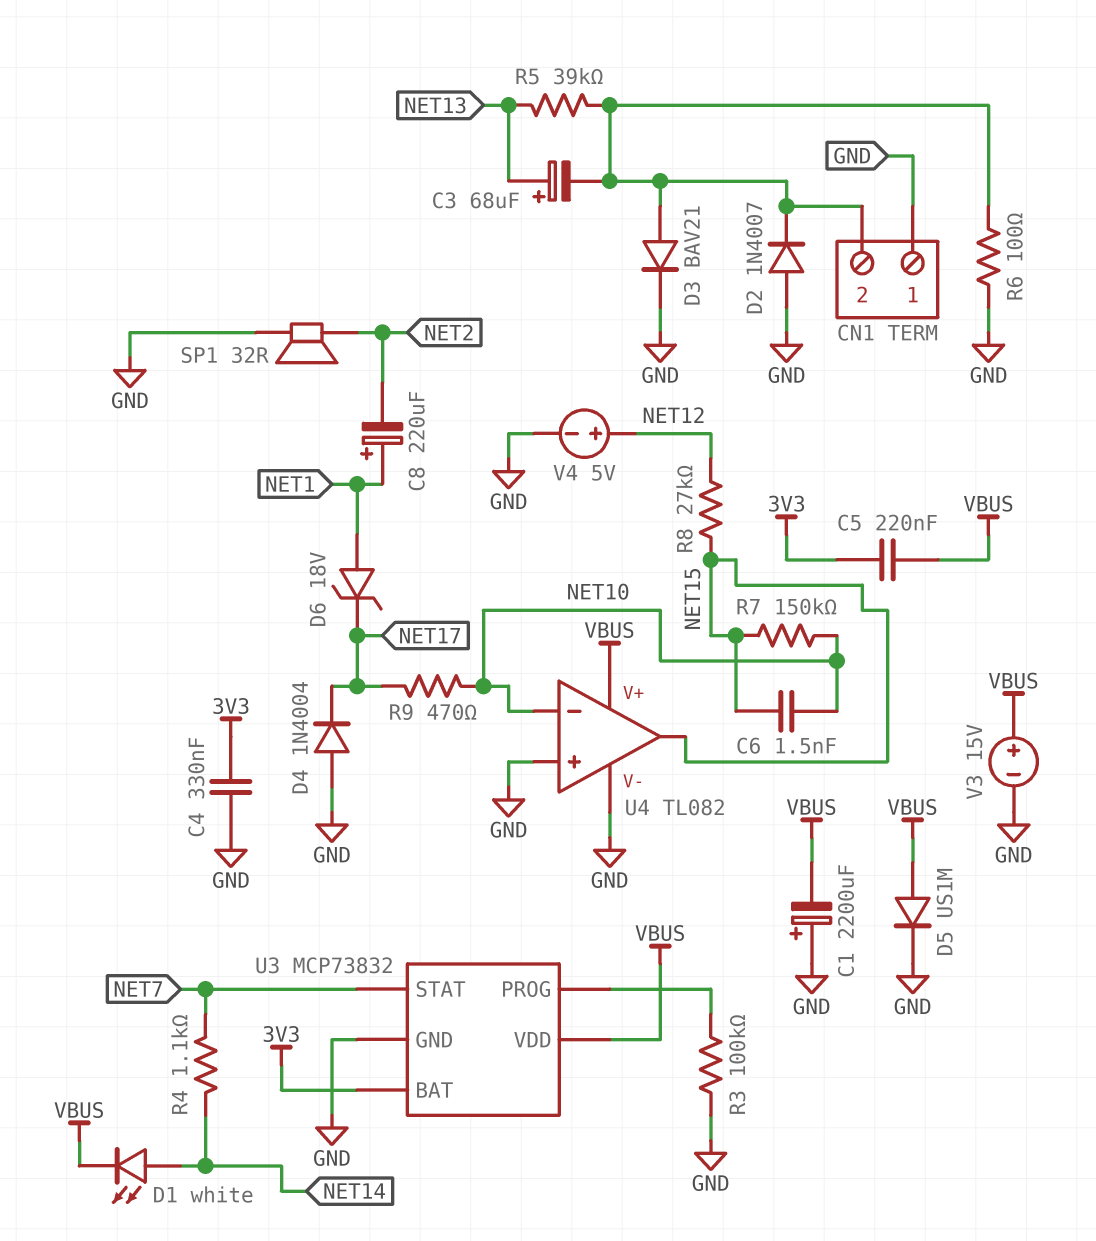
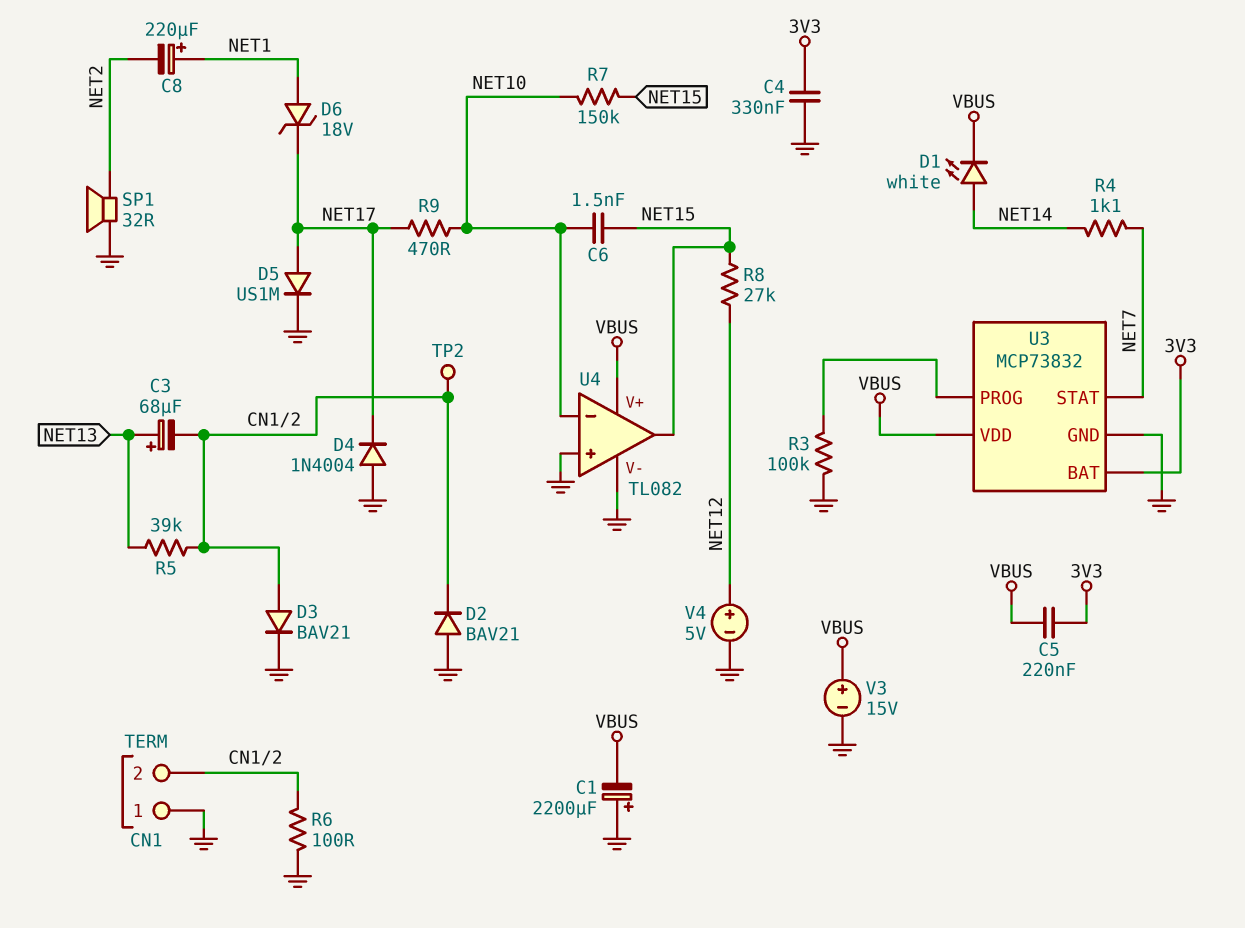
D2: diode 1N4007 (A GND, K CN1/2) -> diode BAV21 (A GND, K CN1/2)
D5: diode US1M (A VBUS, K GND) -> diode US1M (A NET17, K GND)
TP2: none -> test point (CN1/2)

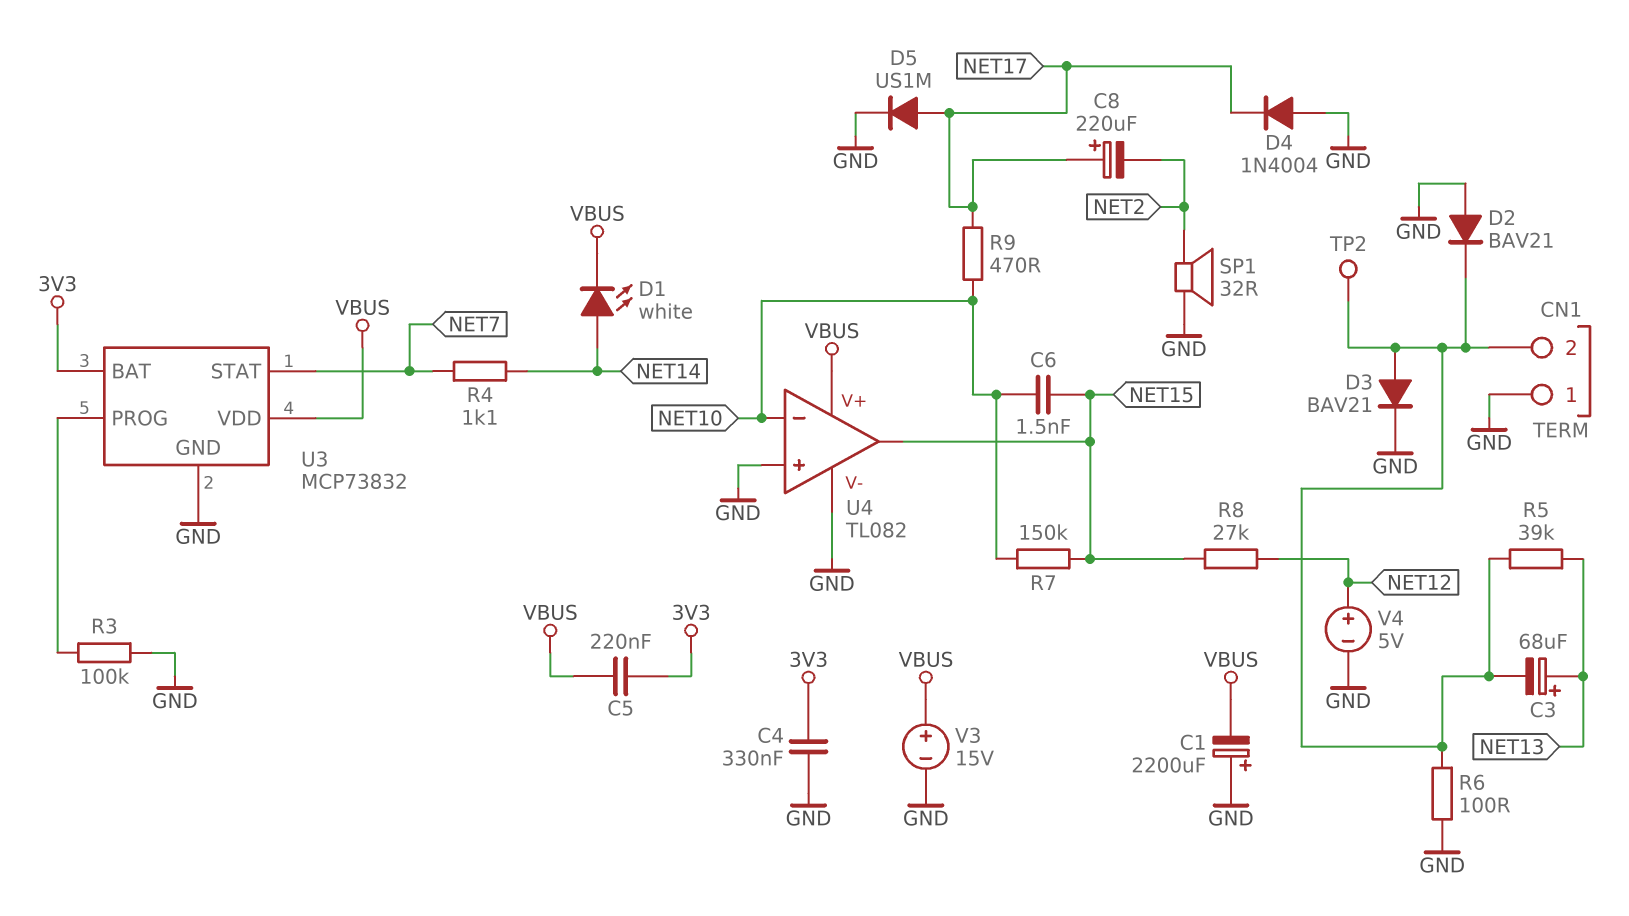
C8: 220uF (plus NET1, minus NET2) -> 220uF (plus NET17, minus NET2)
D6: zener 18V (A NET1, K NET17) -> none

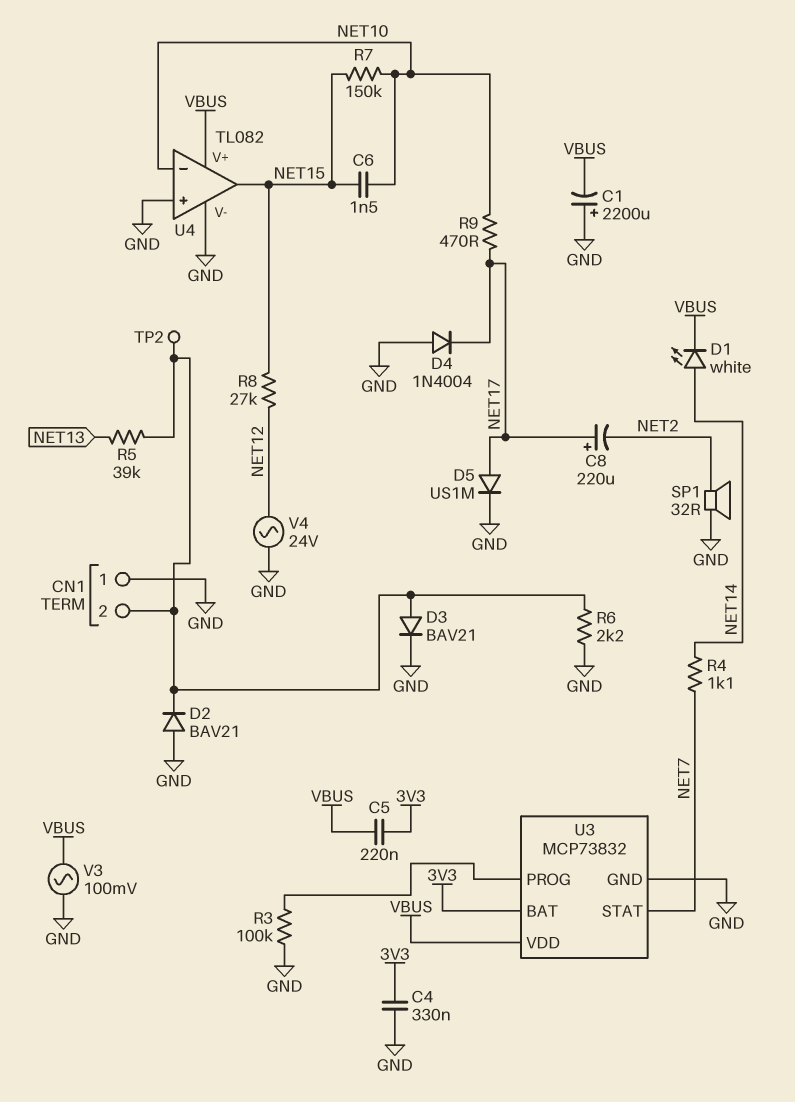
C3: 68uF (plus NET13, minus CN1/2) -> none
R6: 100 (CN1/2, GND) -> 2.2k (CN1/2, GND)
V3: 15V (plus VBUS, minus GND) -> AC 100mV (GND, VBUS)
V4: 5V (plus NET12, minus GND) -> AC 24V (GND, NET12)

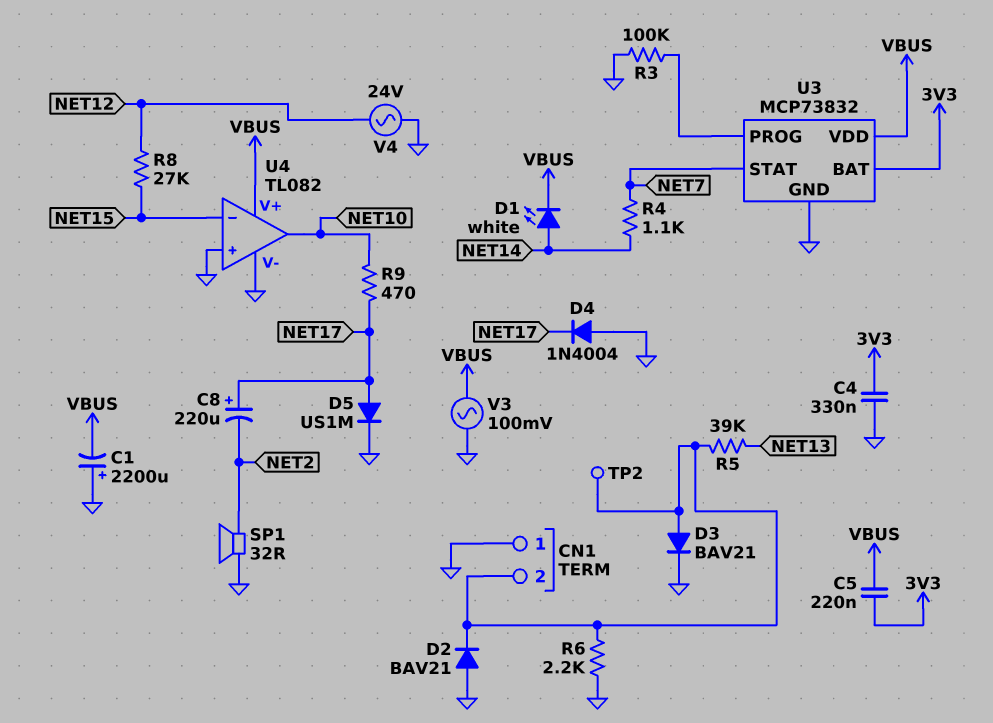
C6: 1.5nF (NET10, NET15) -> none
R7: 150k (NET10, NET15) -> none
U4 pin in-: NET10 -> NET15
U4 pin out: NET15 -> NET10

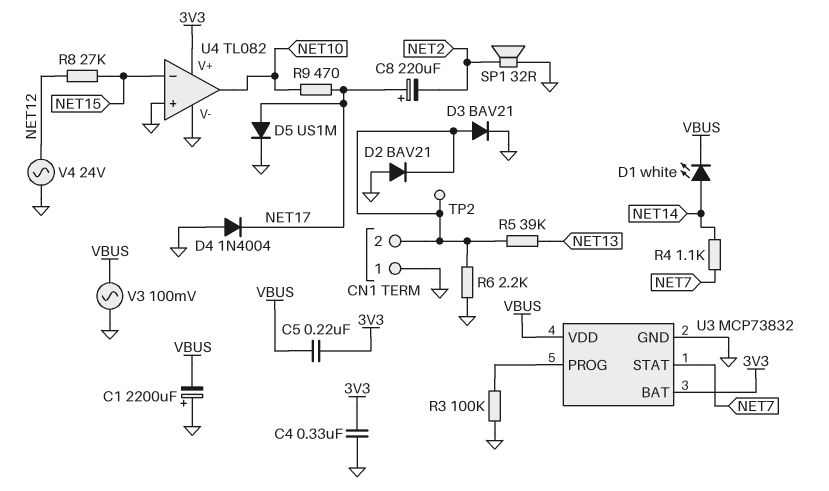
U4 pin V+: VBUS -> 3V3

